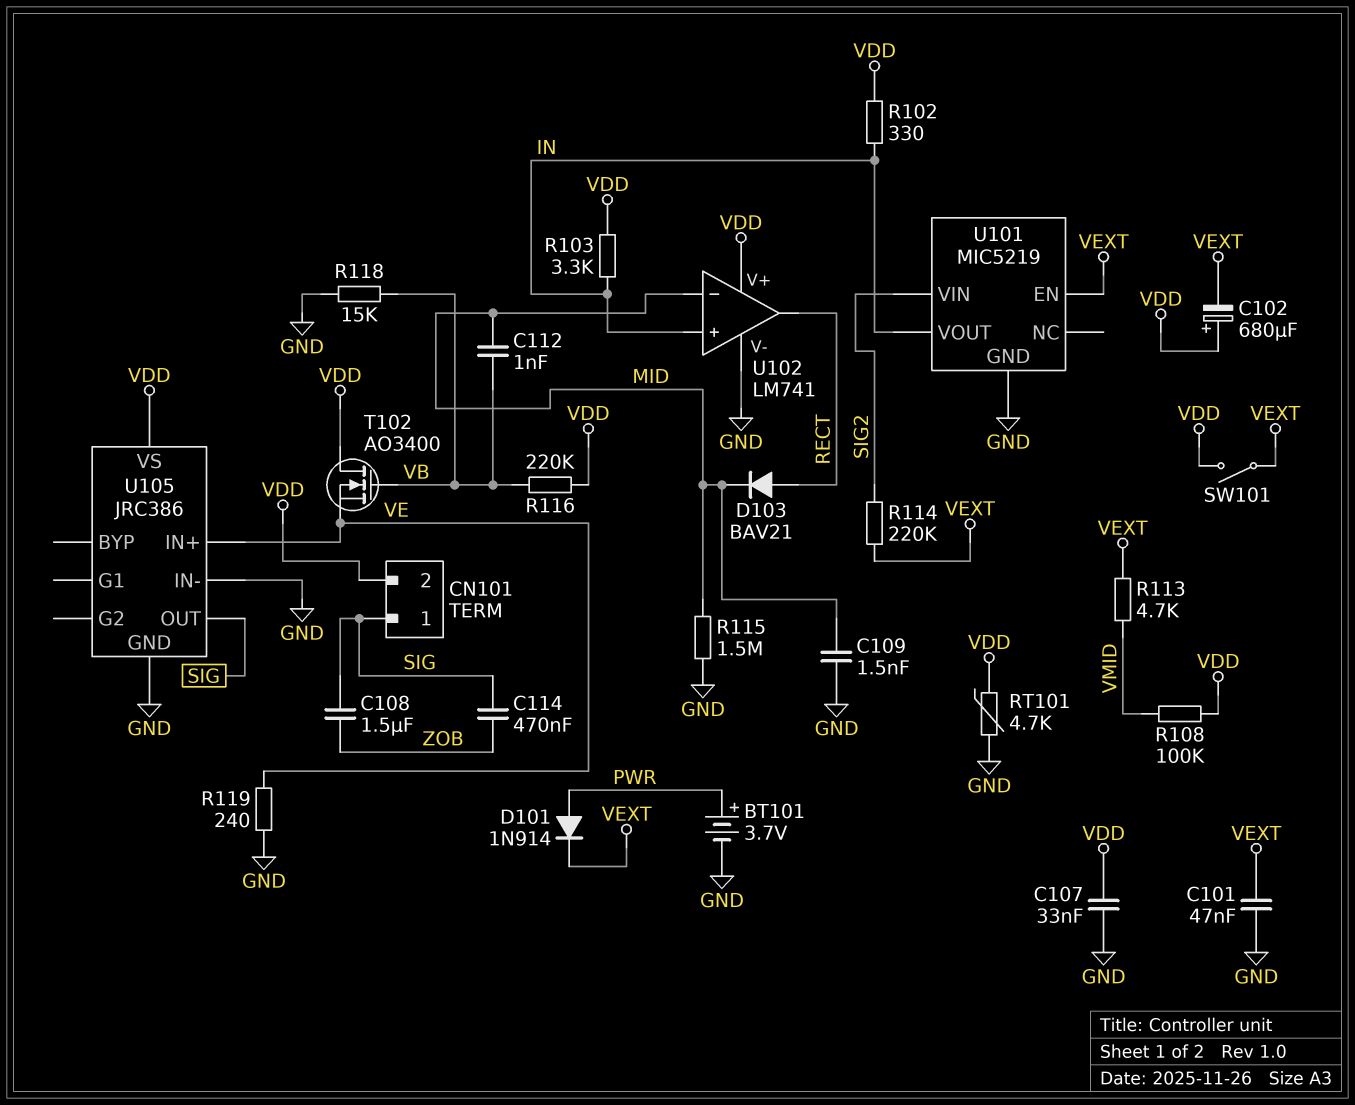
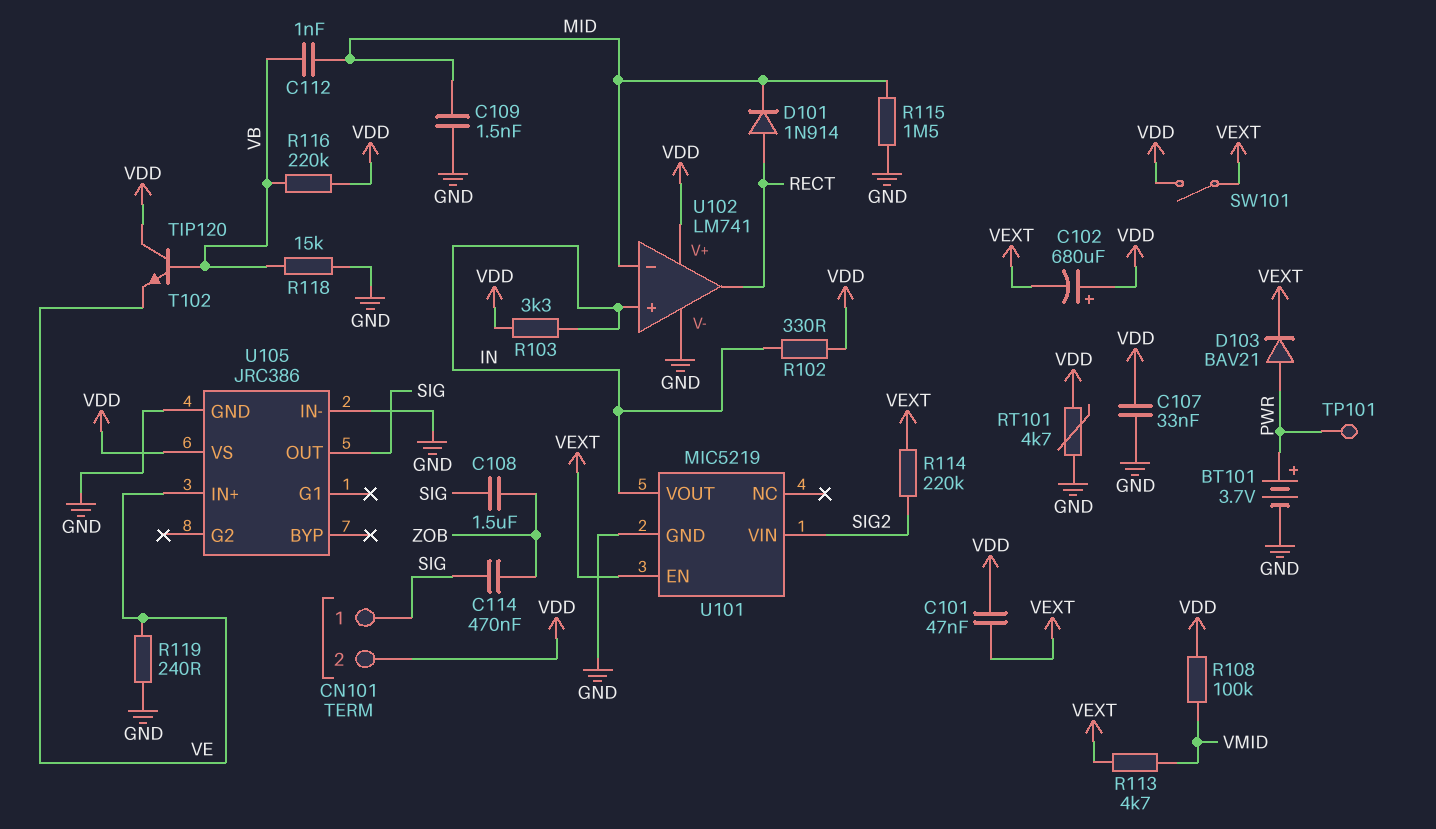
C101: 47nF (GND, VEXT) -> 47nF (VDD, VEXT)
D101: diode 1N914 (A PWR, K VEXT) -> diode 1N914 (A RECT, K MID)
D103: diode BAV21 (A RECT, K MID) -> diode BAV21 (A PWR, K VEXT)
T102: NMOS AO3400 (G VB, D VDD, S VE) -> NPN TIP120 (B VB, C VDD, E VE)
TP101: none -> test point (PWR)

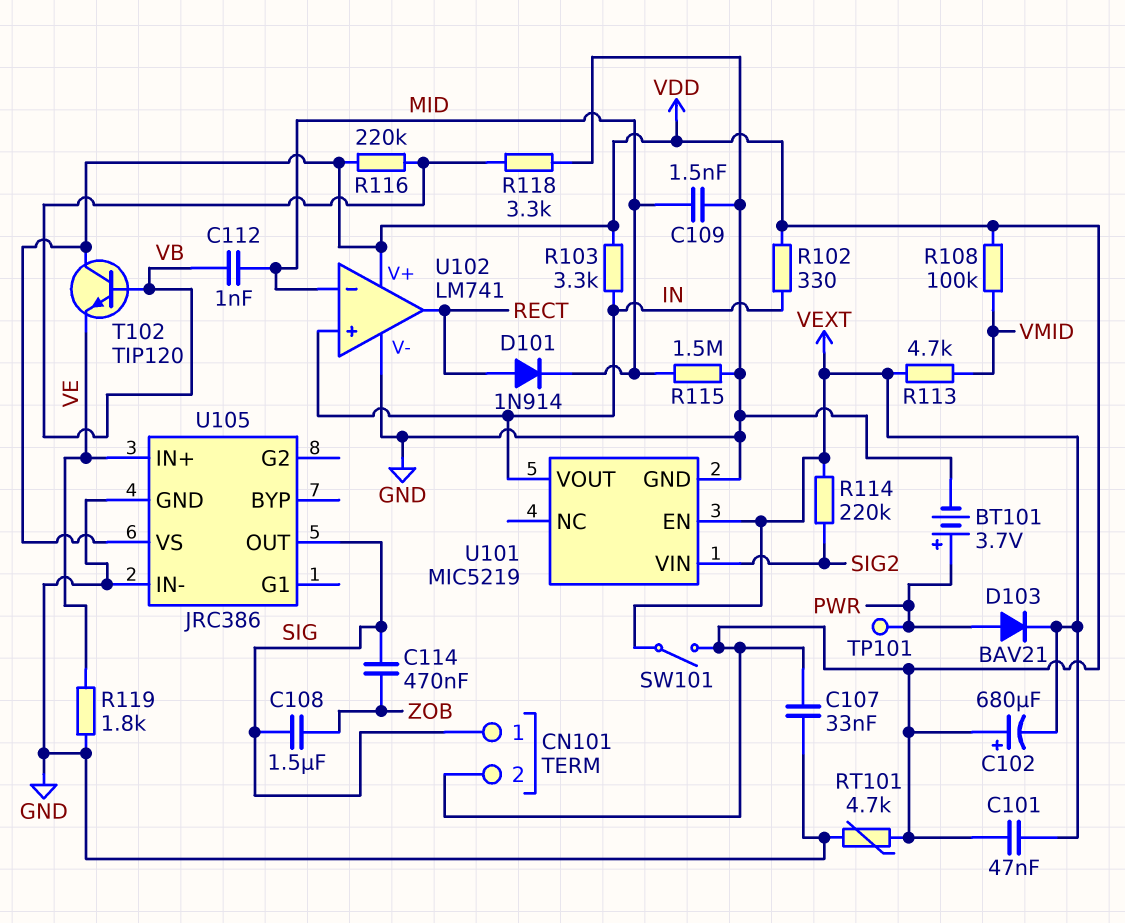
R118: 15k (GND, VB) -> 3.3k (GND, VB)
R119: 240 (GND, VE) -> 1.8k (GND, VE)

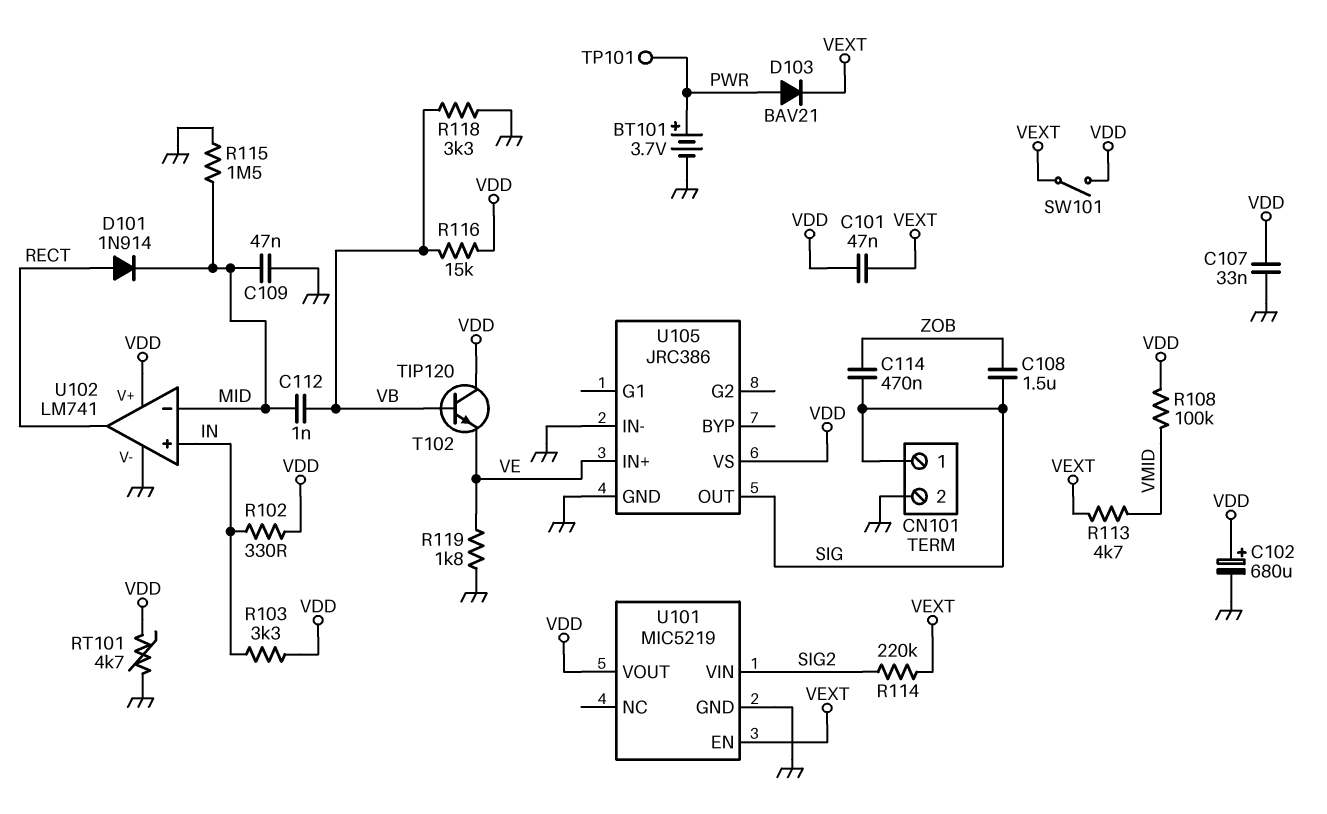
C102: 680uF (plus VDD, minus VEXT) -> 680uF (plus VDD, minus GND)
C109: 1.5nF (GND, MID) -> 47nF (GND, MID)
CN101 pin 2: VDD -> GND
R116: 220k (VB, VDD) -> 15k (VB, VDD)
U101 pin VOUT: IN -> VDD

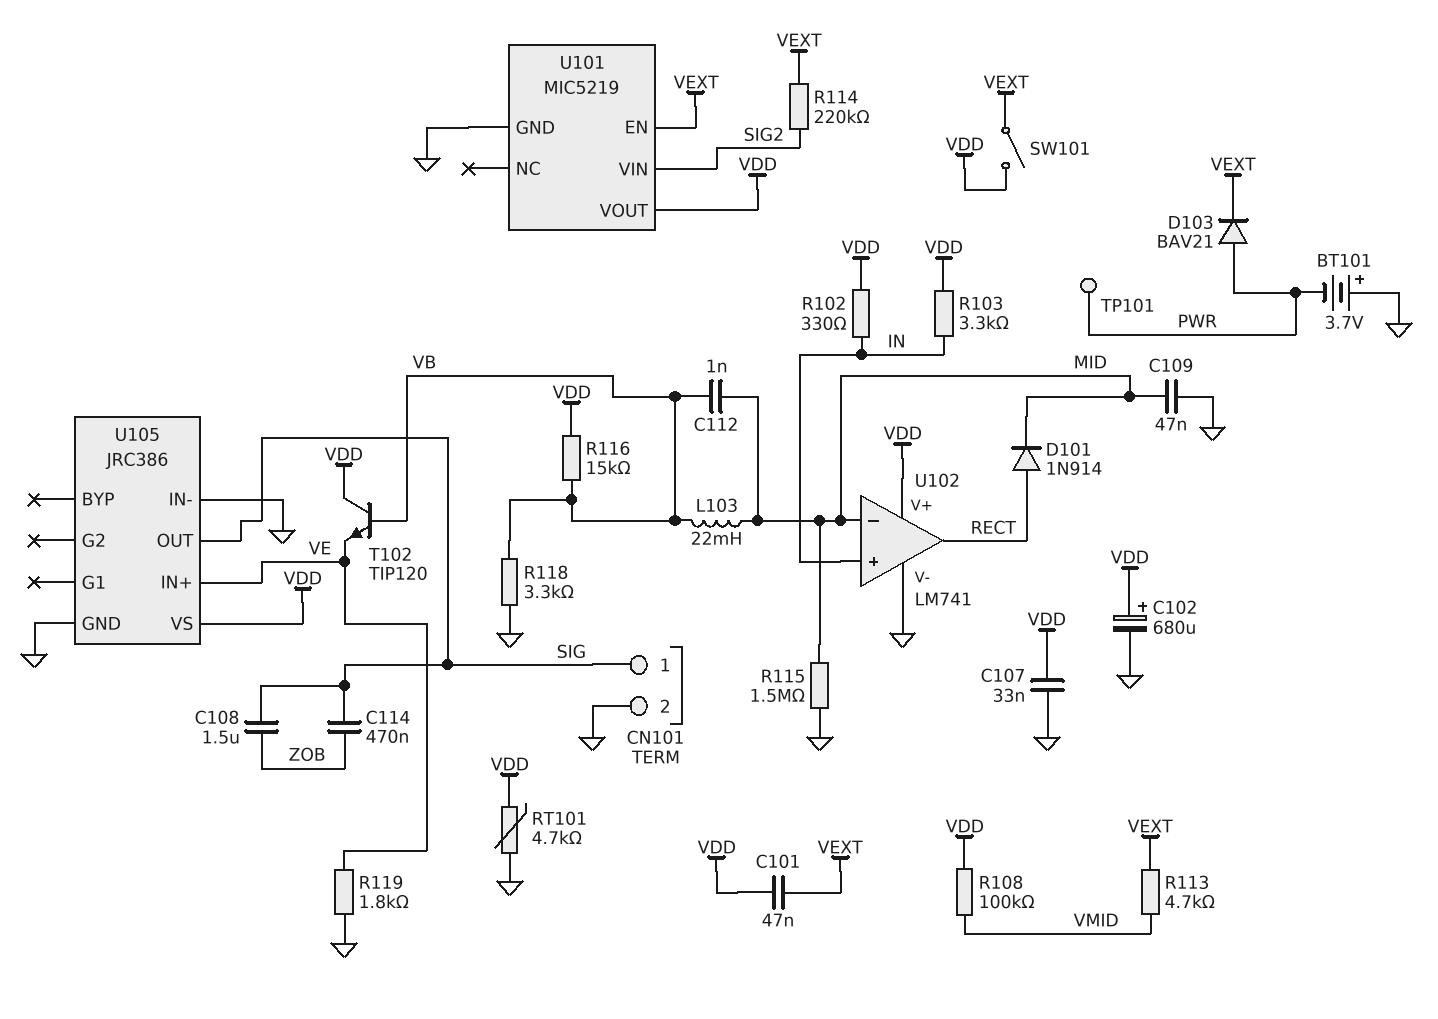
BT101: 3.7V (plus PWR, minus GND) -> 3.7V (plus GND, minus PWR)
L103: none -> 22mH (MID, VB)

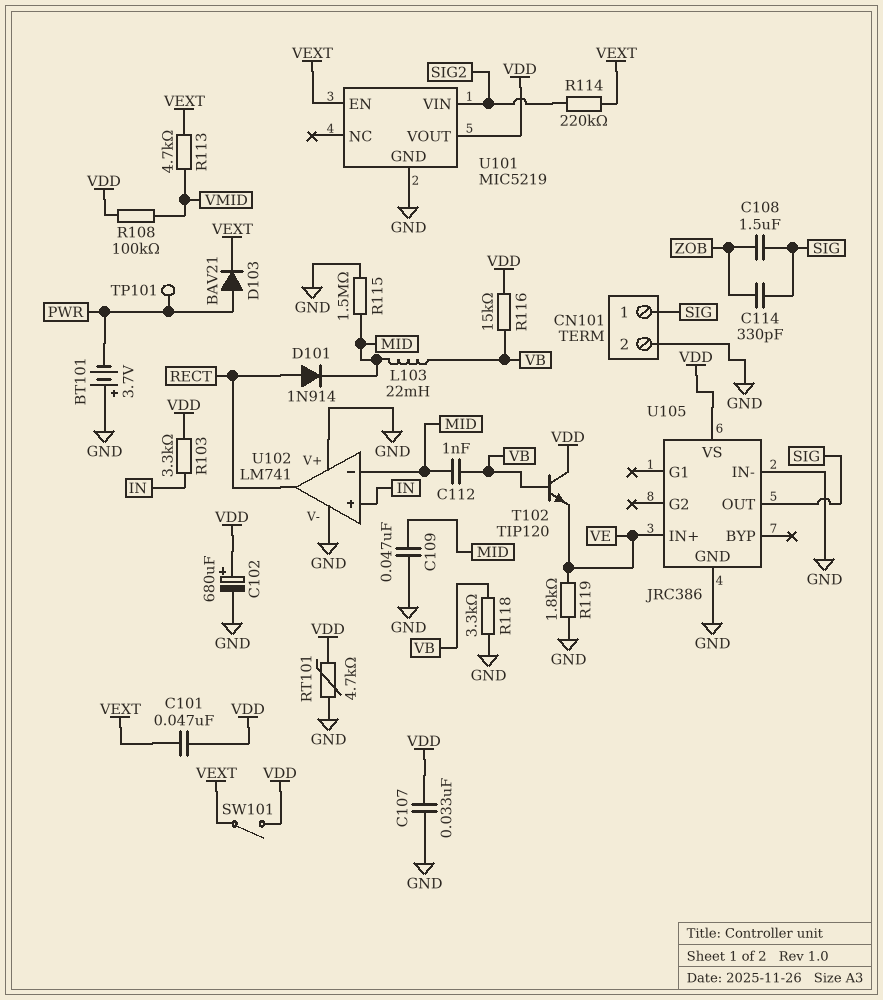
C114: 470nF (SIG, ZOB) -> 330pF (SIG, ZOB)
R102: 330 (IN, VDD) -> none
U102 pin V+: VDD -> GND

